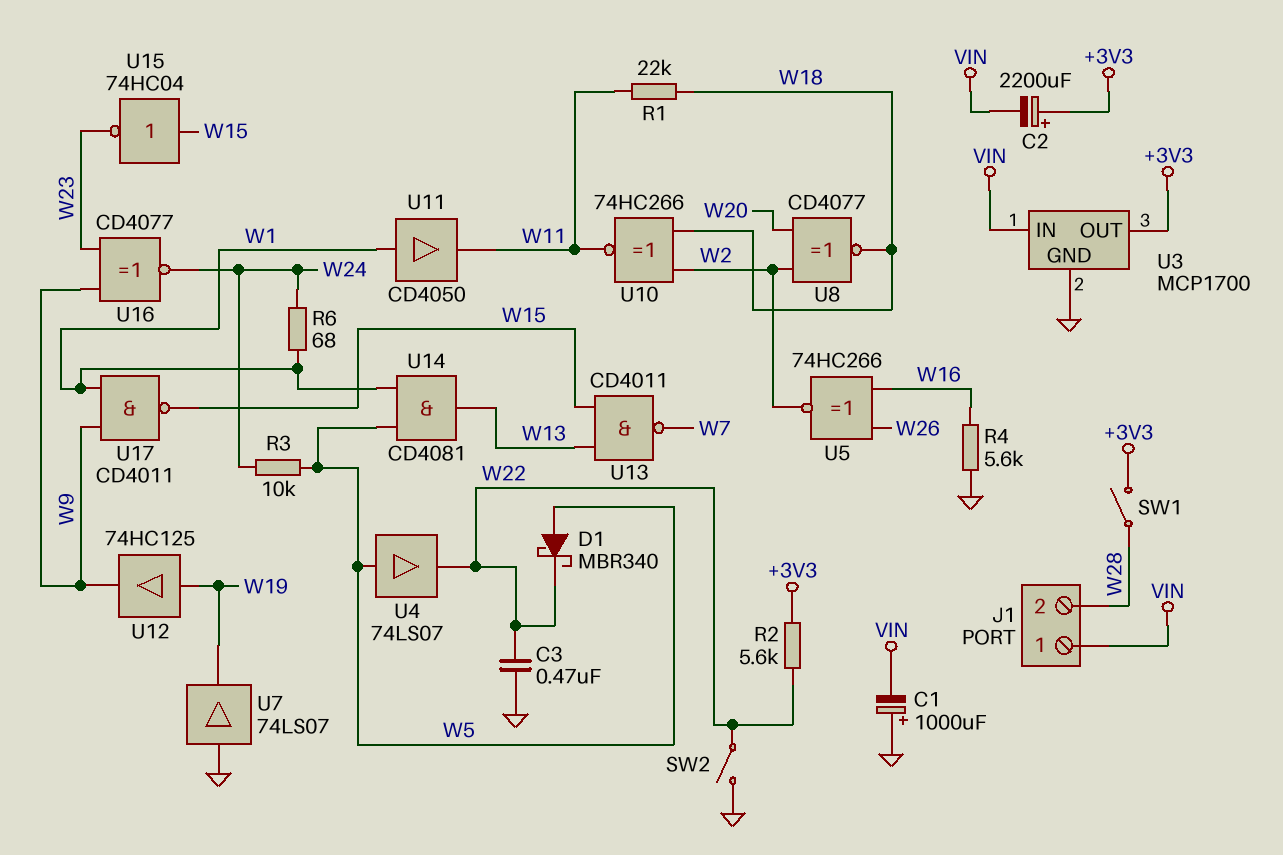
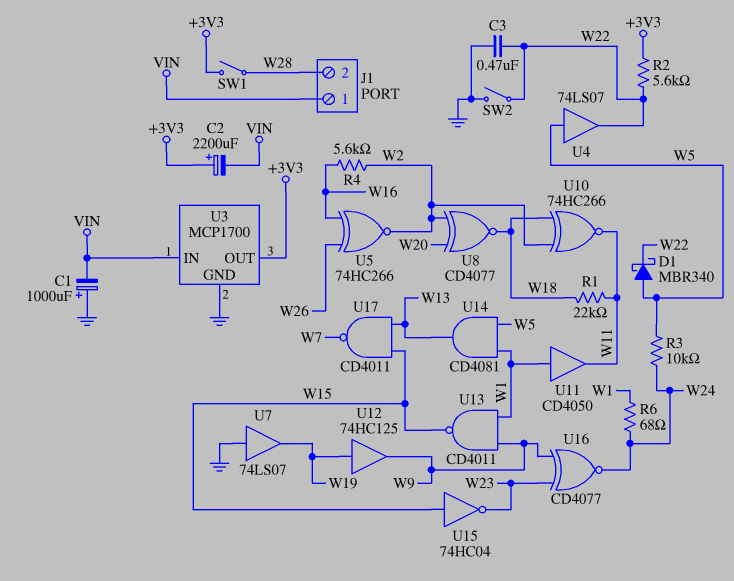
R4: 5.6k (GND, W16) -> 5.6k (W2, W16)
U13: NAND CD4011 (in W13, in W15, out W7) -> NAND CD4011 (in W1, in W9, out W15)
U17: NAND CD4011 (in W1, in W9, out W15) -> NAND CD4011 (in W13, in W15, out W7)

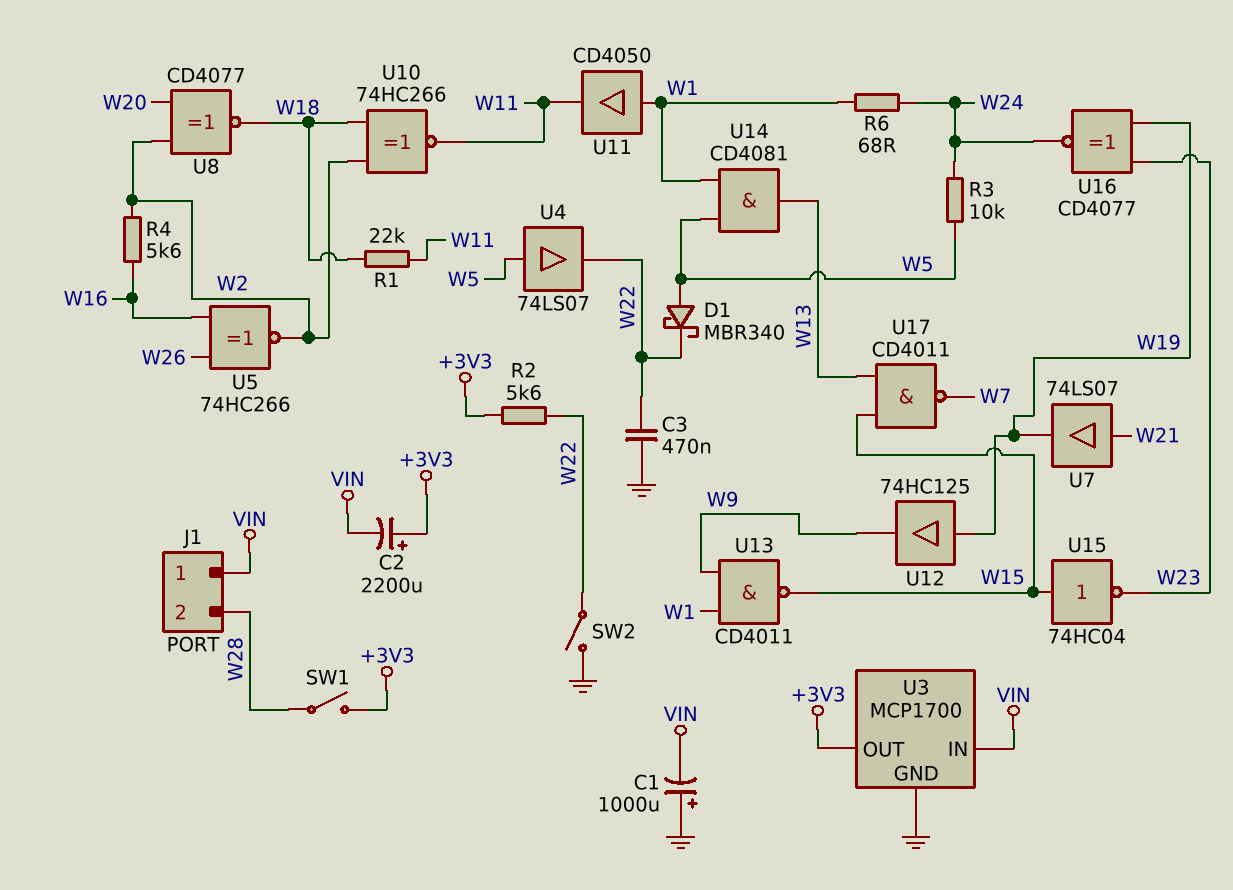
U7: buffer 74LS07 (in GND, out W19) -> buffer 74LS07 (in W21, out W19)
U16: XNOR CD4077 (in W9, in W23, out W24) -> XNOR CD4077 (in W19, in W23, out W24)

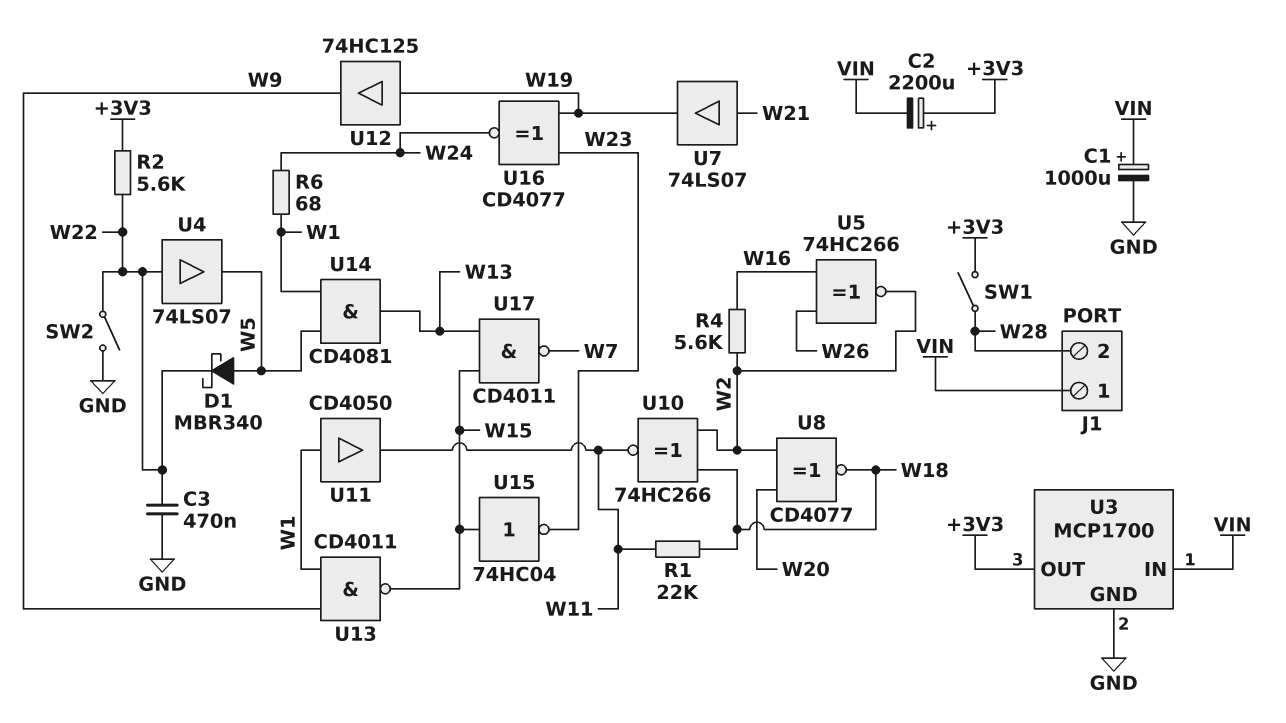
C1: 1000uF (plus GND, minus VIN) -> 1000uF (plus VIN, minus GND)
R3: 10k (W5, W24) -> none
U4: buffer 74LS07 (in W5, out W22) -> buffer 74LS07 (in W22, out W5)

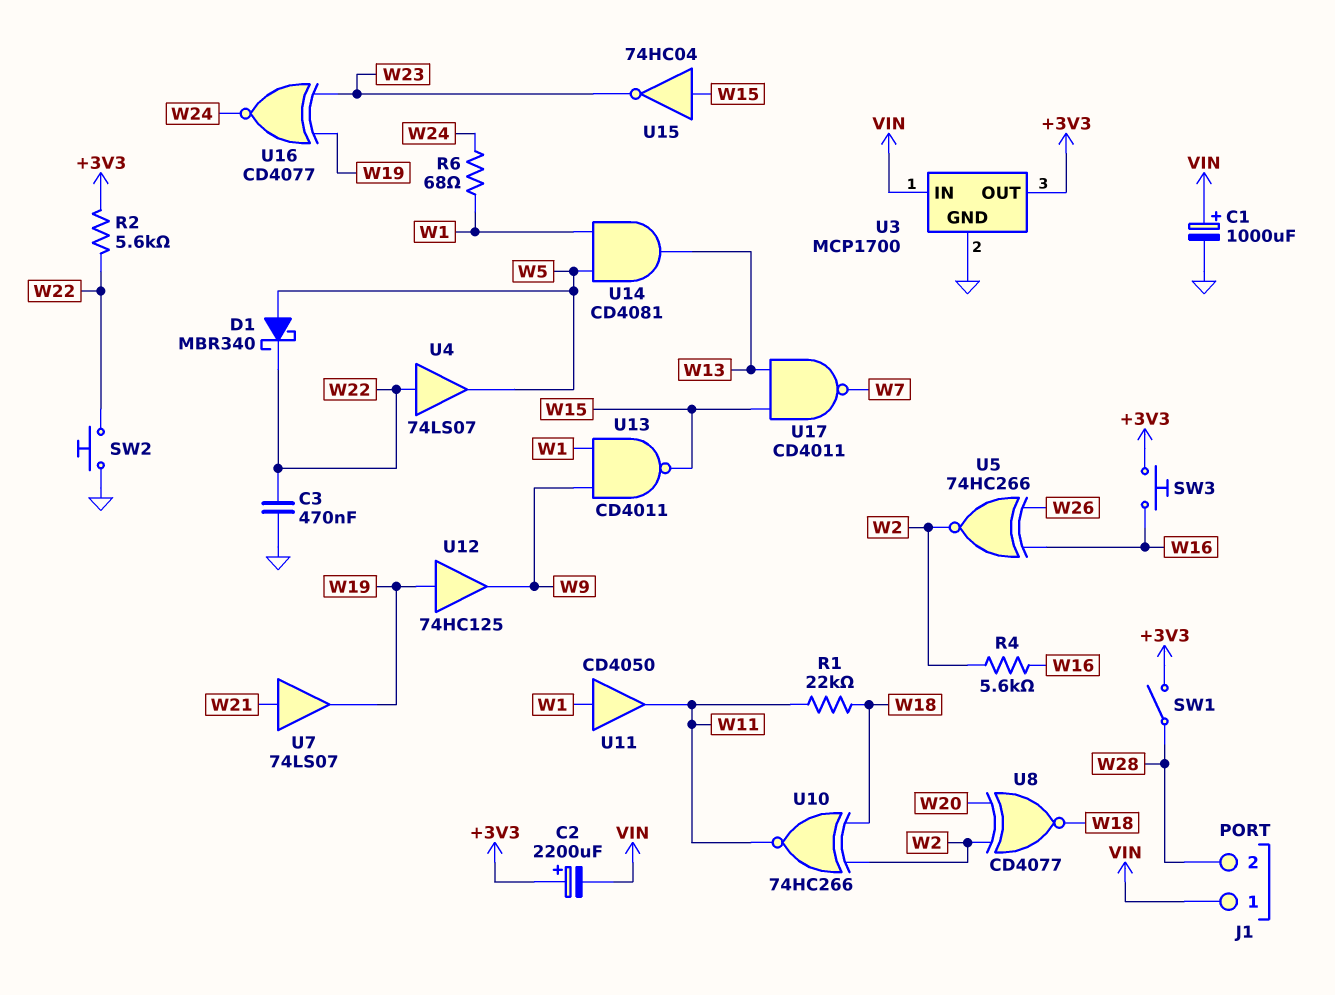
SW2: switch (GND, W22) -> button (GND, W22)
SW3: none -> button (+3V3, W16)

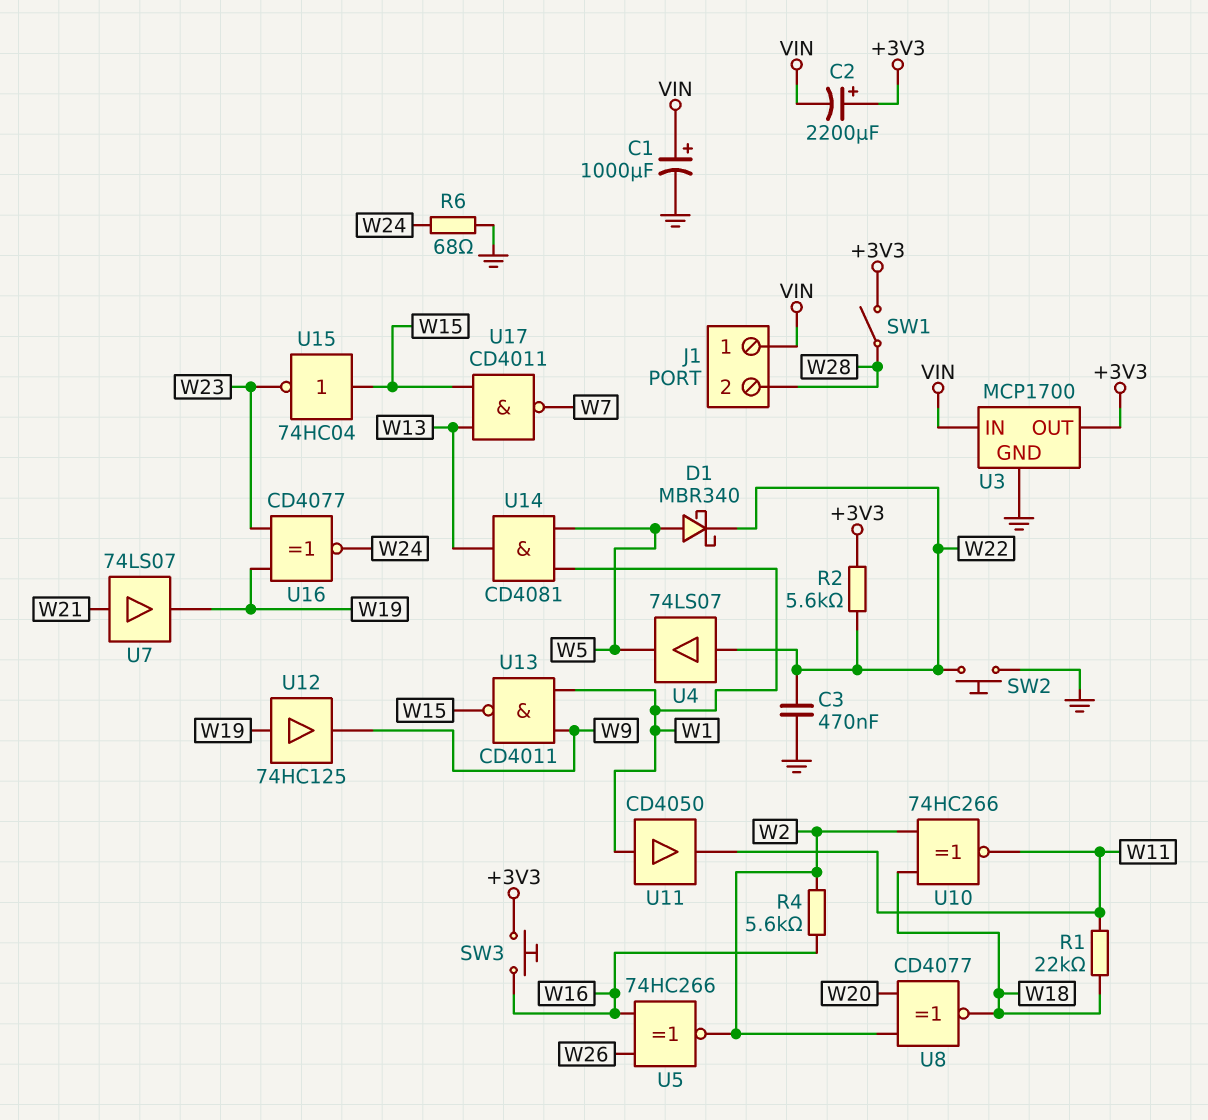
R6: 68 (W1, W24) -> 68 (GND, W24)

